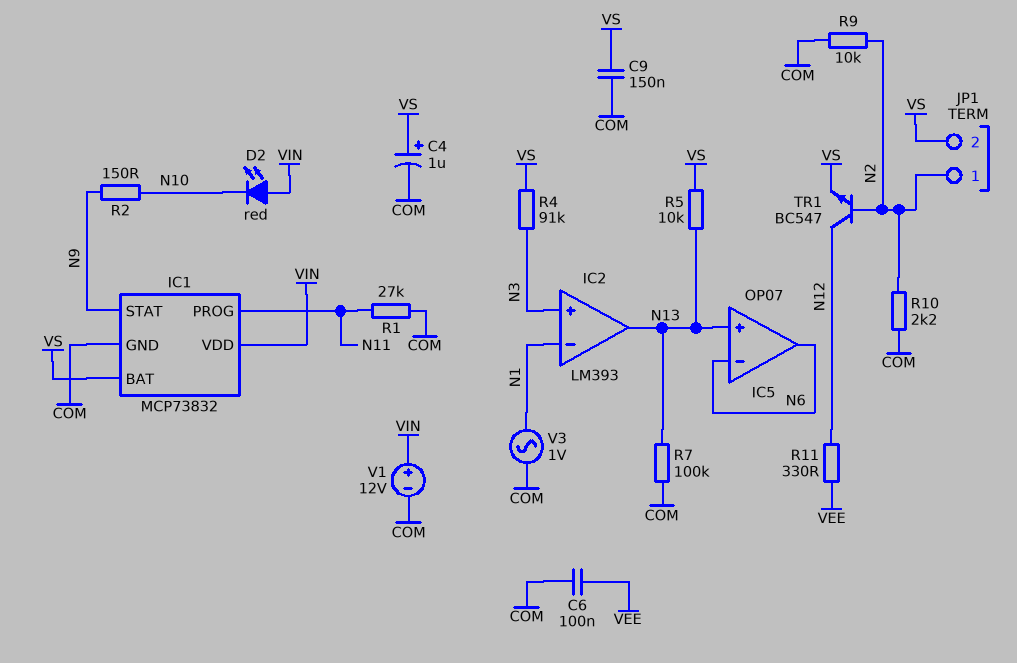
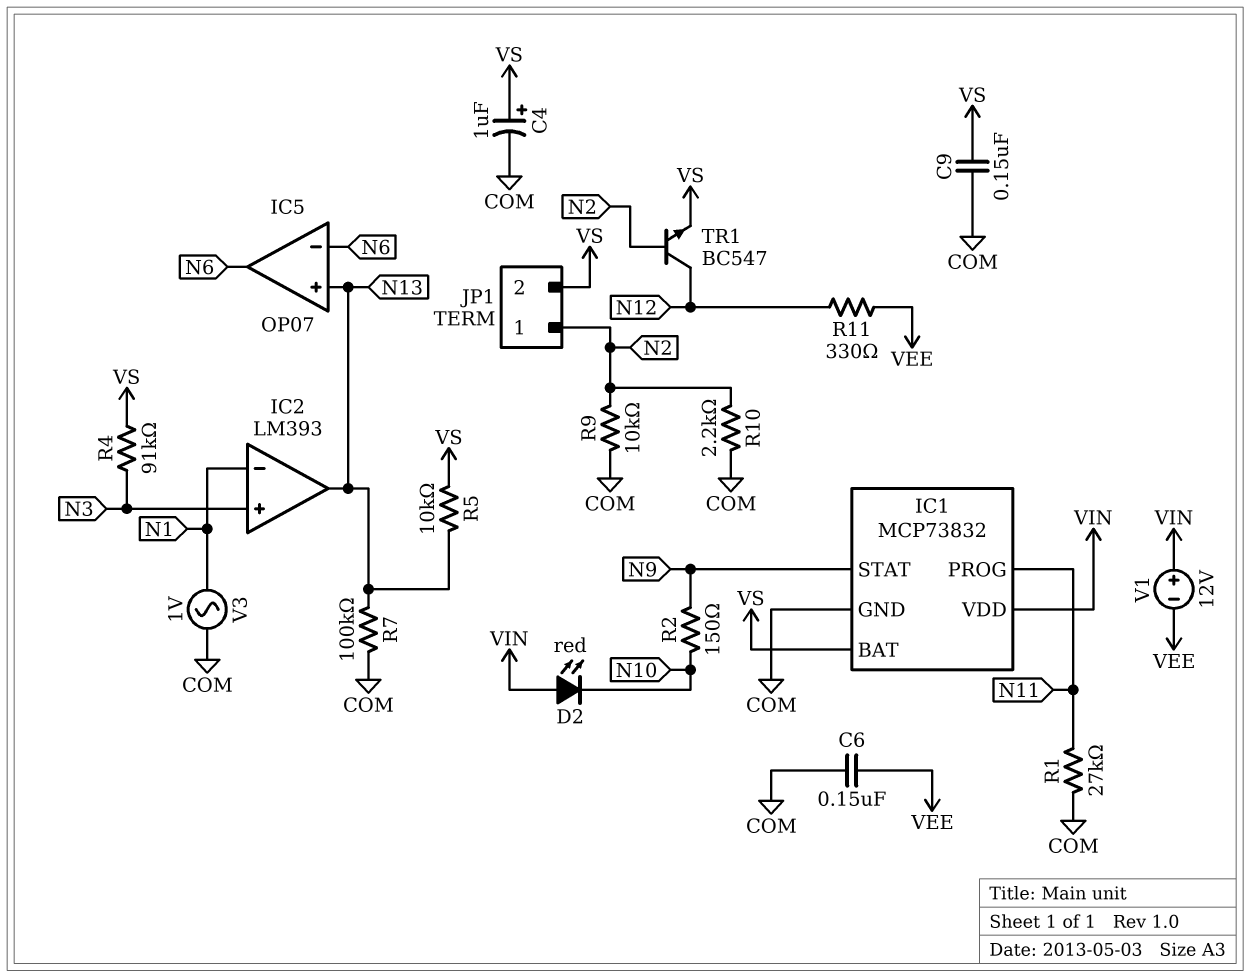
C6: 100nF (COM, VEE) -> 150nF (COM, VEE)
V1: 12V (plus VIN, minus COM) -> 12V (plus VIN, minus VEE)

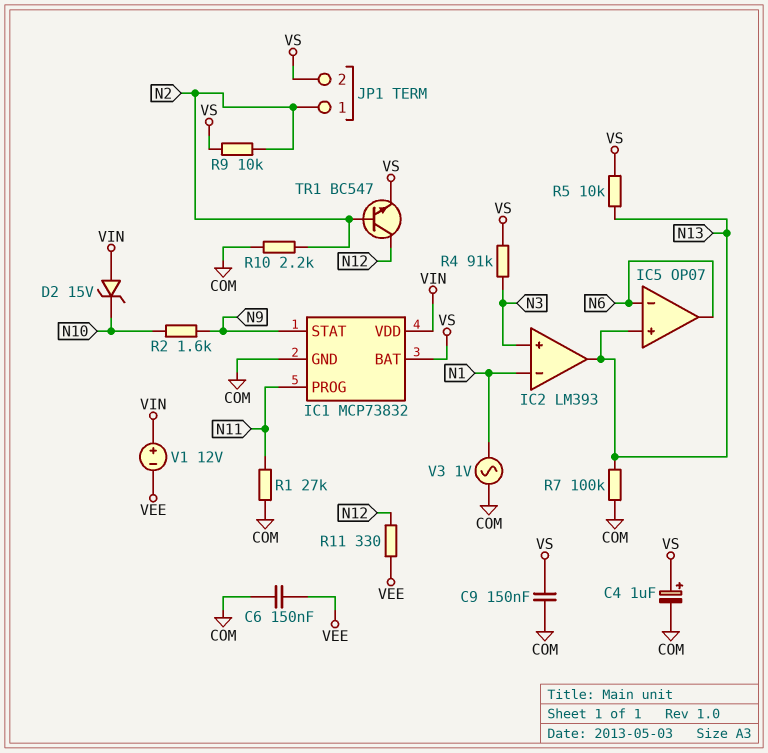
D2: LED red (A VIN, K N10) -> zener 15V (A VIN, K N10)
R2: 150 (N9, N10) -> 1.6k (N9, N10)
R9: 10k (COM, N2) -> 10k (N2, VS)

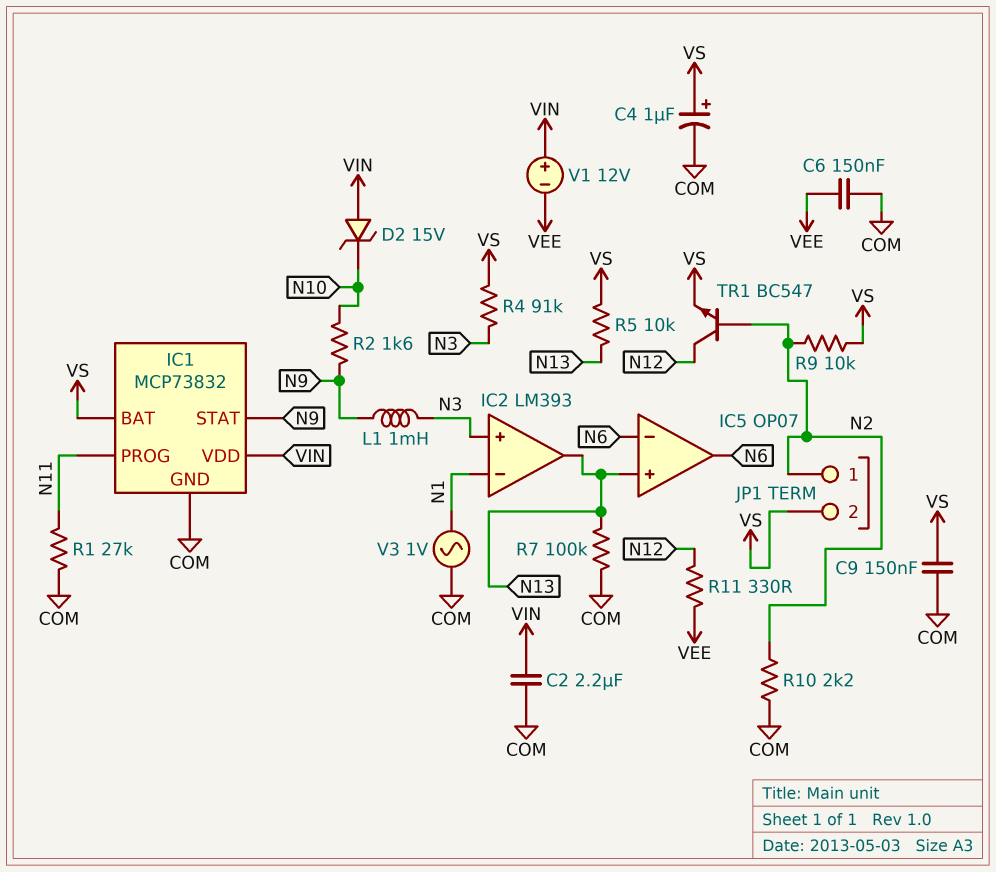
C2: none -> 2.2uF (COM, VIN)
L1: none -> 1mH (N3, N9)

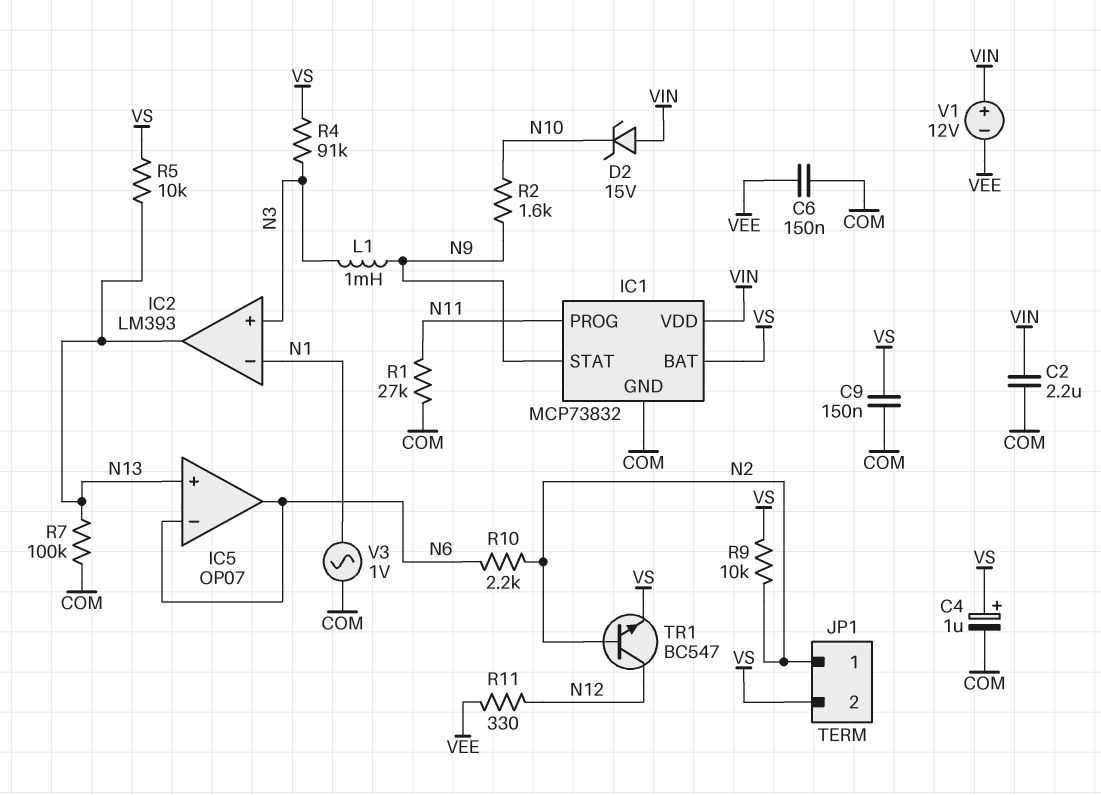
R10: 2.2k (COM, N2) -> 2.2k (N2, N6)

